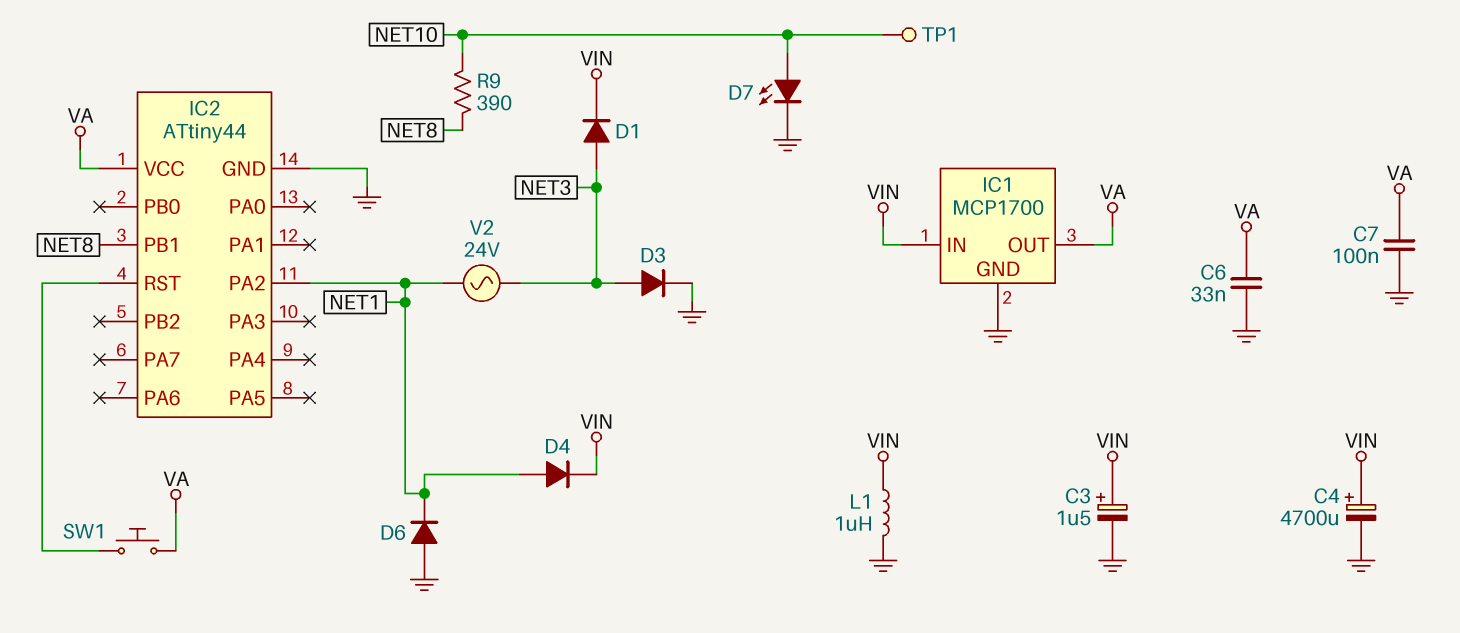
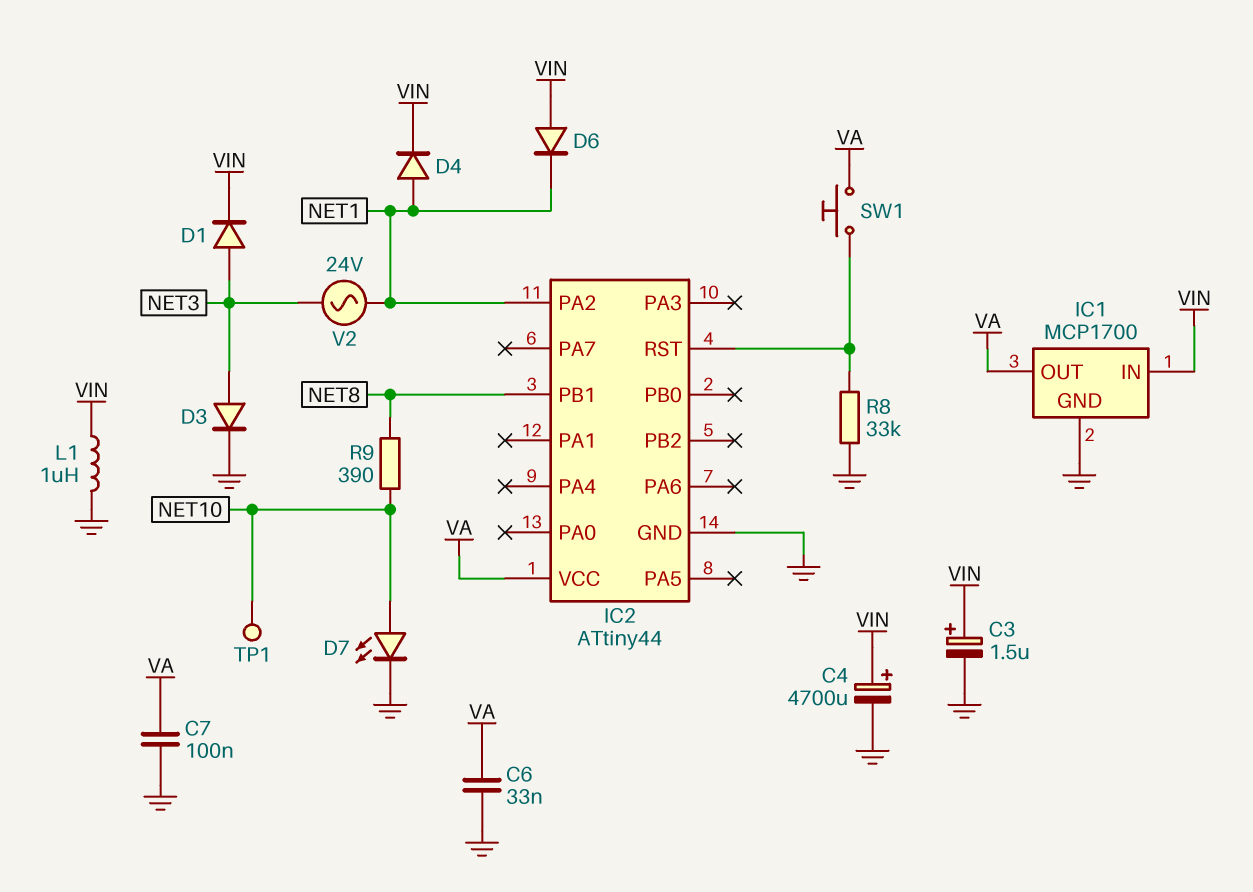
D6: diode (A GND, K NET1) -> diode (A VIN, K NET1)
R8: none -> 33k (GND, IC2/RST)

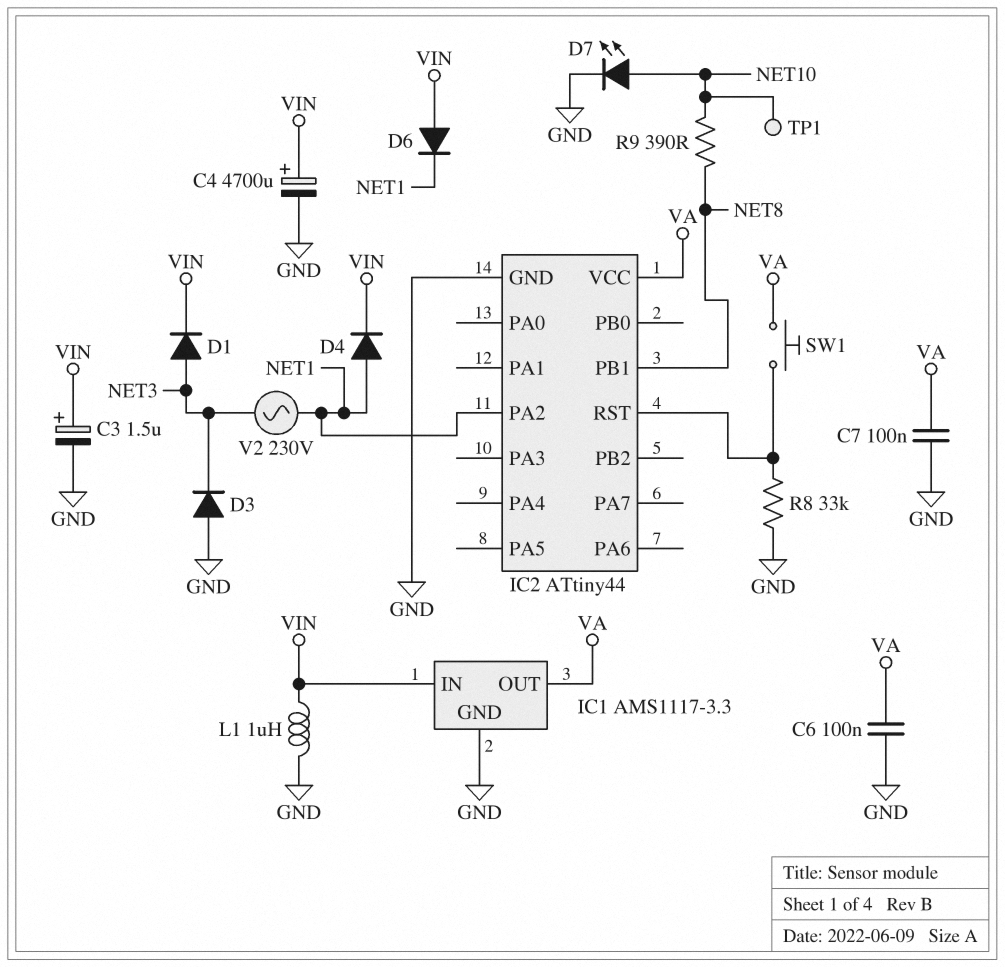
C6: 33nF (GND, VA) -> 100nF (GND, VA)
D3: diode (A NET3, K GND) -> diode (A GND, K NET3)
IC1: MCP1700 -> AMS1117-3.3
V2: AC 24V (NET1, NET3) -> AC 230V (NET1, NET3)

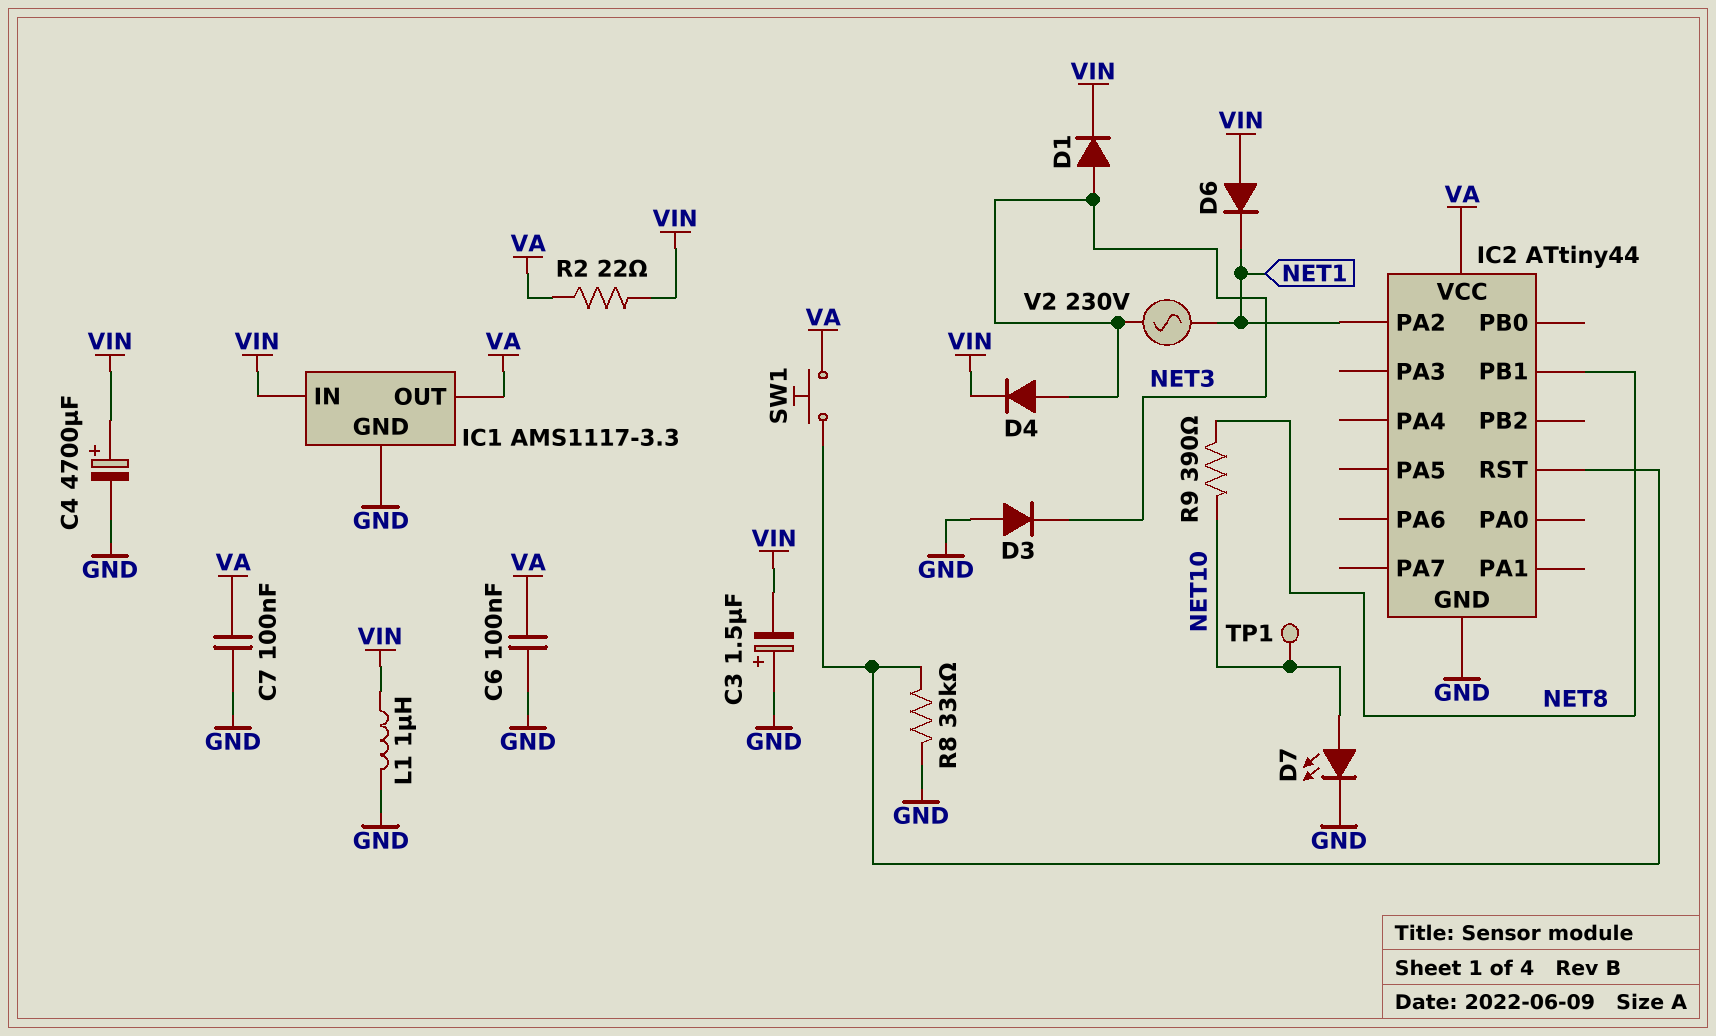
C3: 1.5uF (plus VIN, minus GND) -> 1.5uF (plus GND, minus VIN)
D4: diode (A NET1, K VIN) -> diode (A NET3, K VIN)
R2: none -> 22 (VA, VIN)

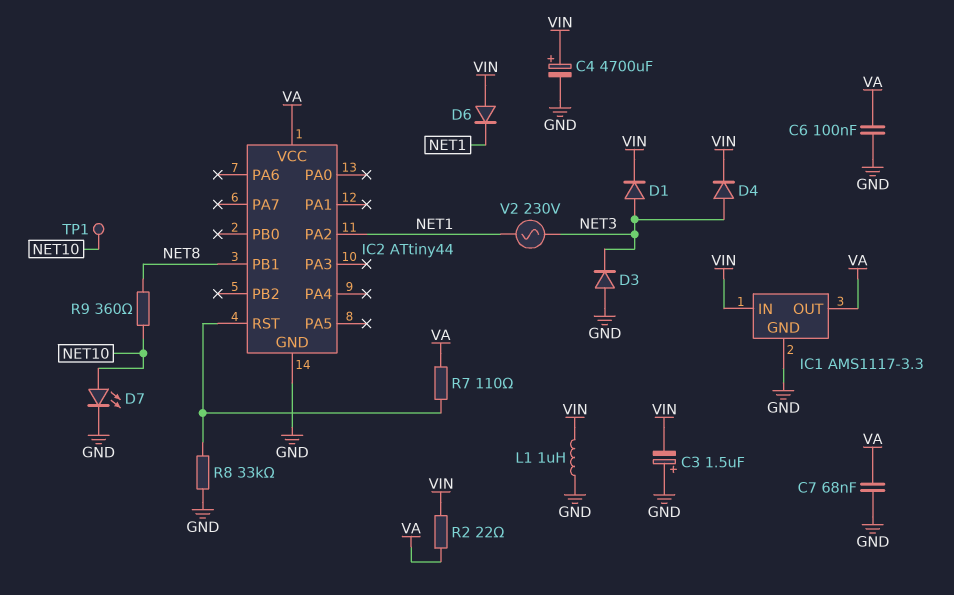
C7: 100nF (GND, VA) -> 68nF (GND, VA)
R7: none -> 110 (IC2/RST, VA)
R9: 390 (NET8, NET10) -> 360 (NET8, NET10)
SW1: button (IC2/RST, VA) -> none

